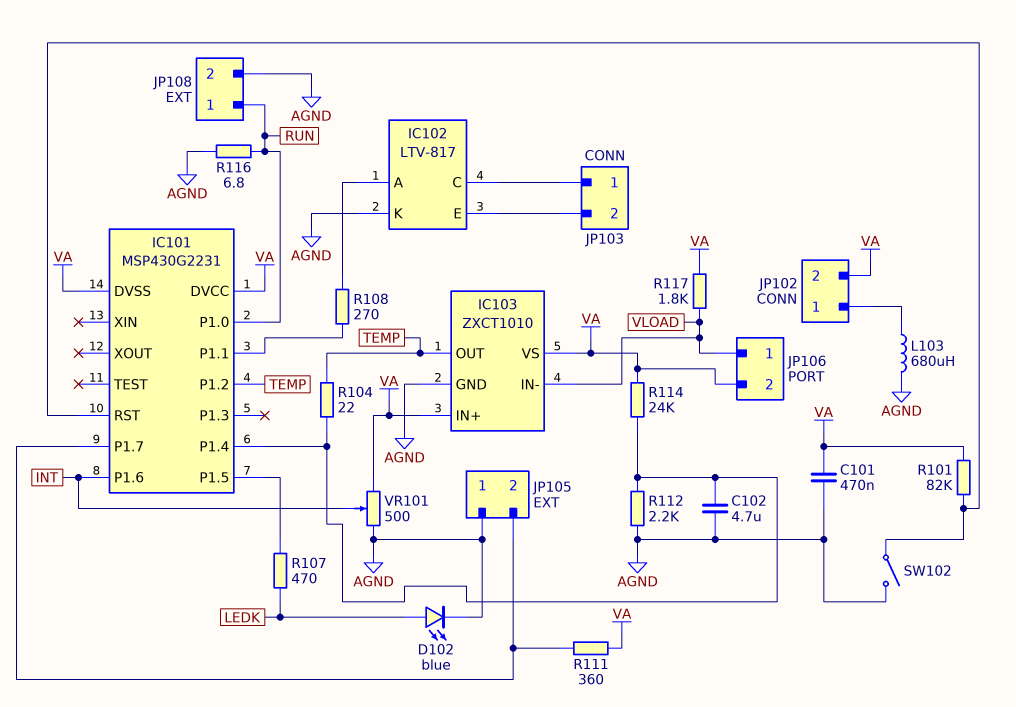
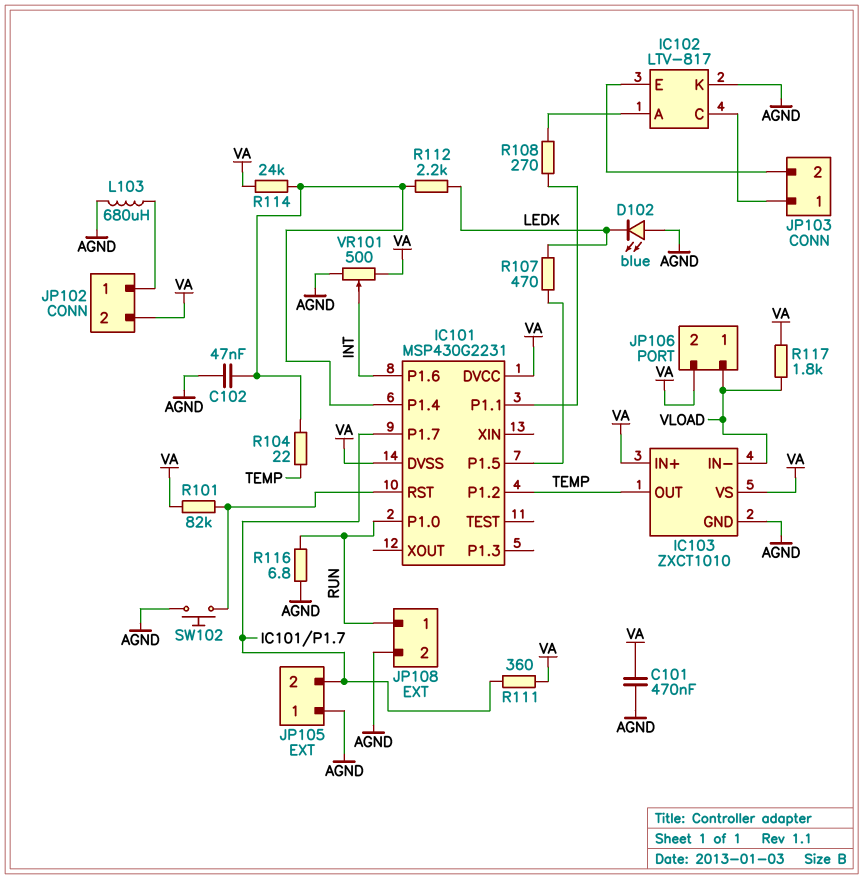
C102: 4.7uF (AGND, IC101/P1.4) -> 47nF (AGND, IC101/P1.4)
D102: LED blue (A LEDK, K AGND) -> LED blue (A AGND, K LEDK)
R112: 2.2k (AGND, IC101/P1.4) -> 2.2k (IC101/P1.4, LEDK)
SW102: switch (AGND, IC101/RST) -> button (AGND, IC101/RST)

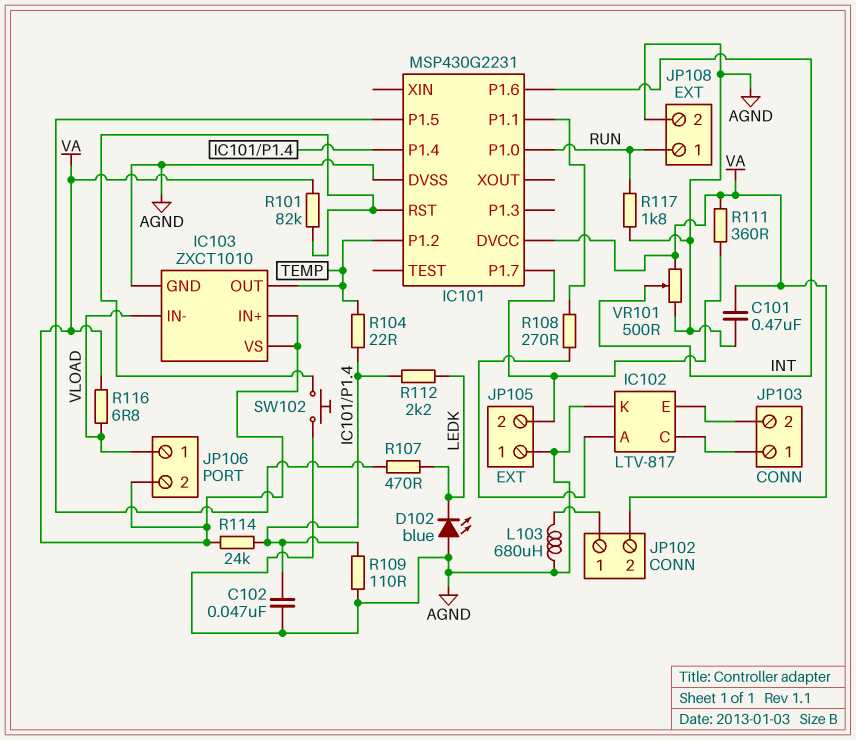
IC101 pin DVSS: VA -> AGND
R109: none -> 110 (AGND, IC101/P1.4)
R116: 6.8 (AGND, RUN) -> 6.8 (VA, VLOAD)
R117: 1.8k (VA, VLOAD) -> 1.8k (AGND, RUN)

